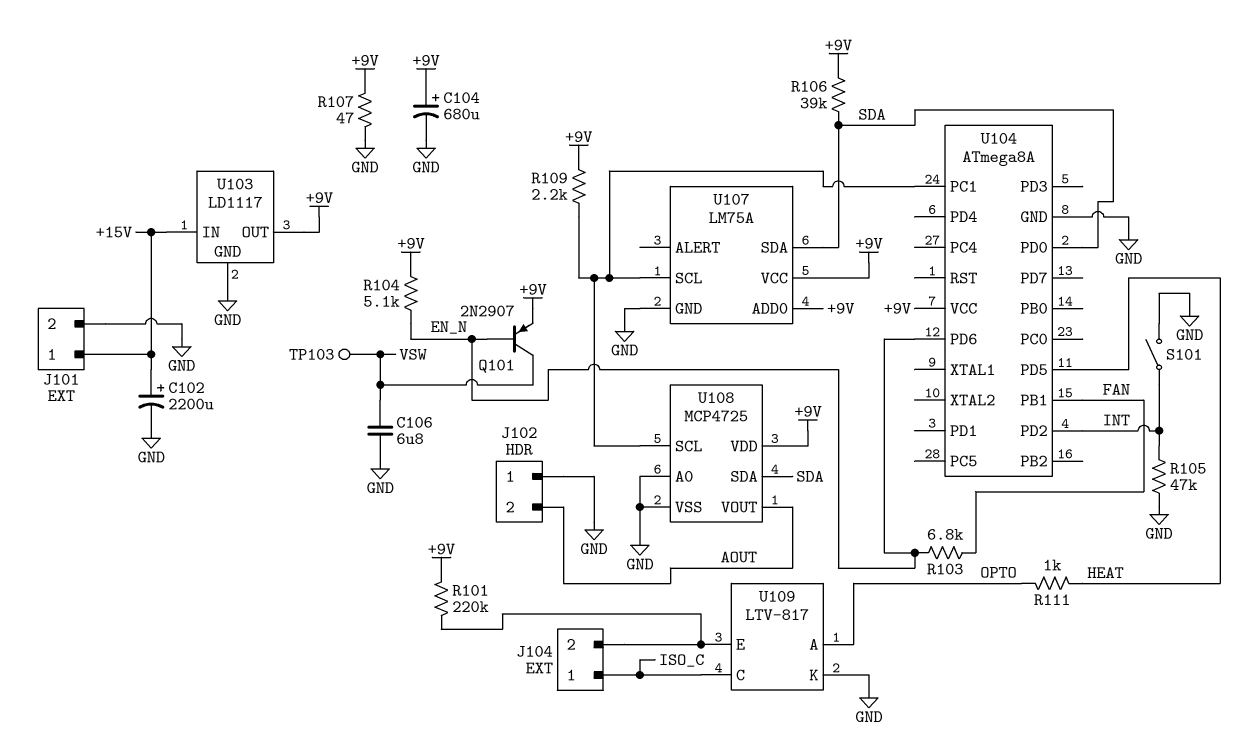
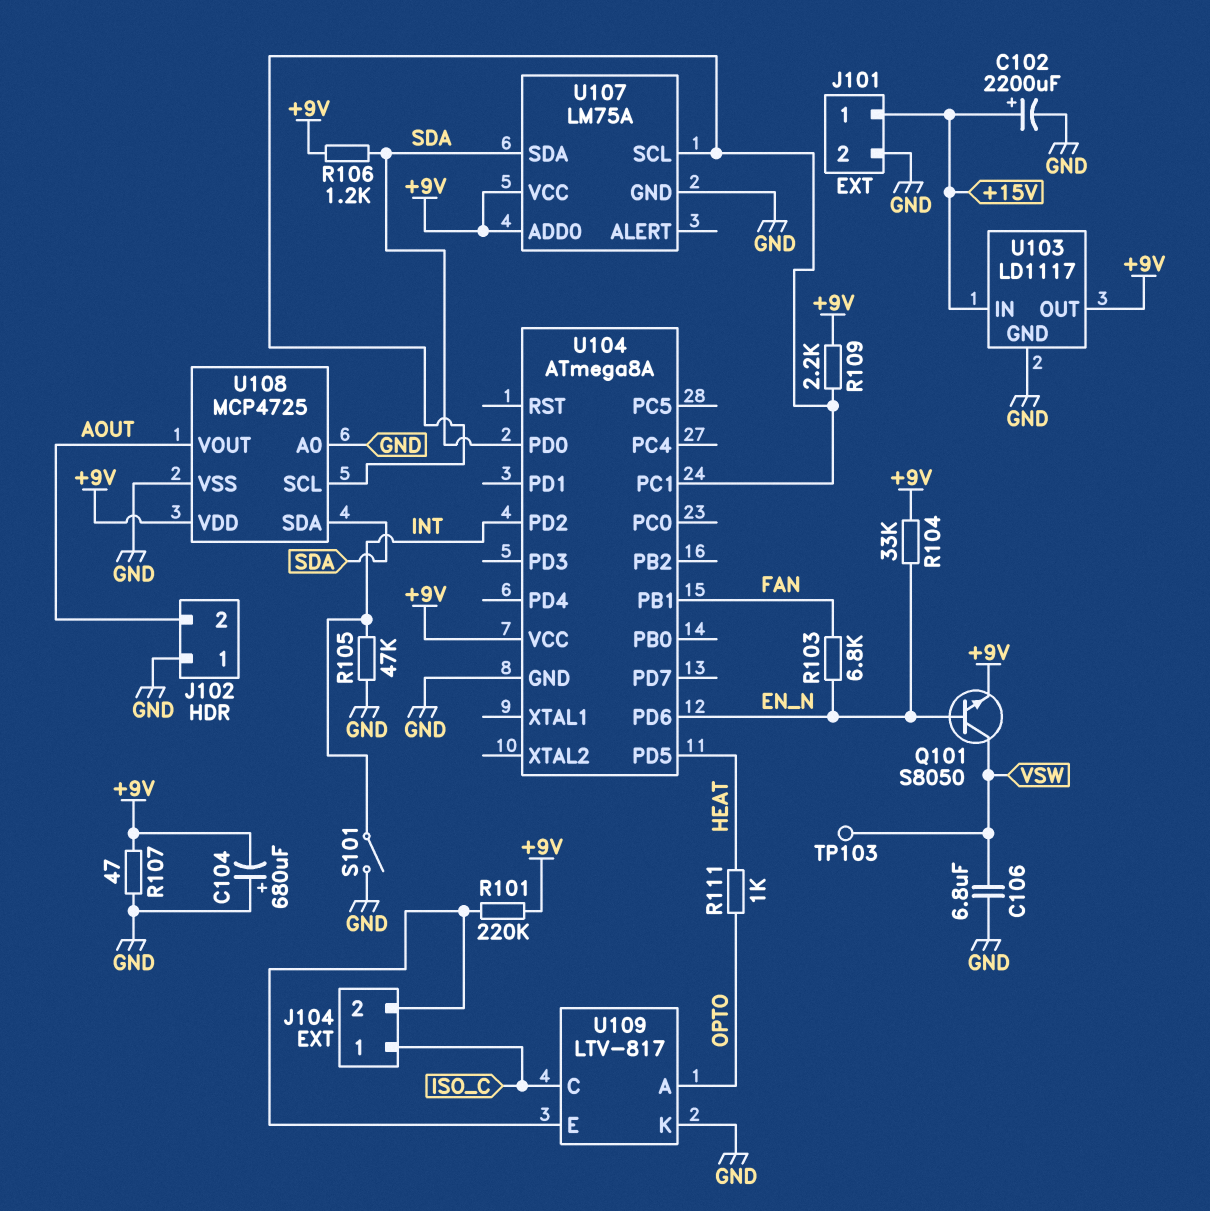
C104: 680uF (plus +9V, minus GND) -> 680uF (plus GND, minus +9V)
Q101: PNP 2N2907 (B EN_N, C VSW, E +9V) -> NPN S8050 (B EN_N, C VSW, E +9V)
R104: 5.1k (+9V, EN_N) -> 33k (+9V, EN_N)
R106: 39k (+9V, SDA) -> 1.2k (+9V, SDA)

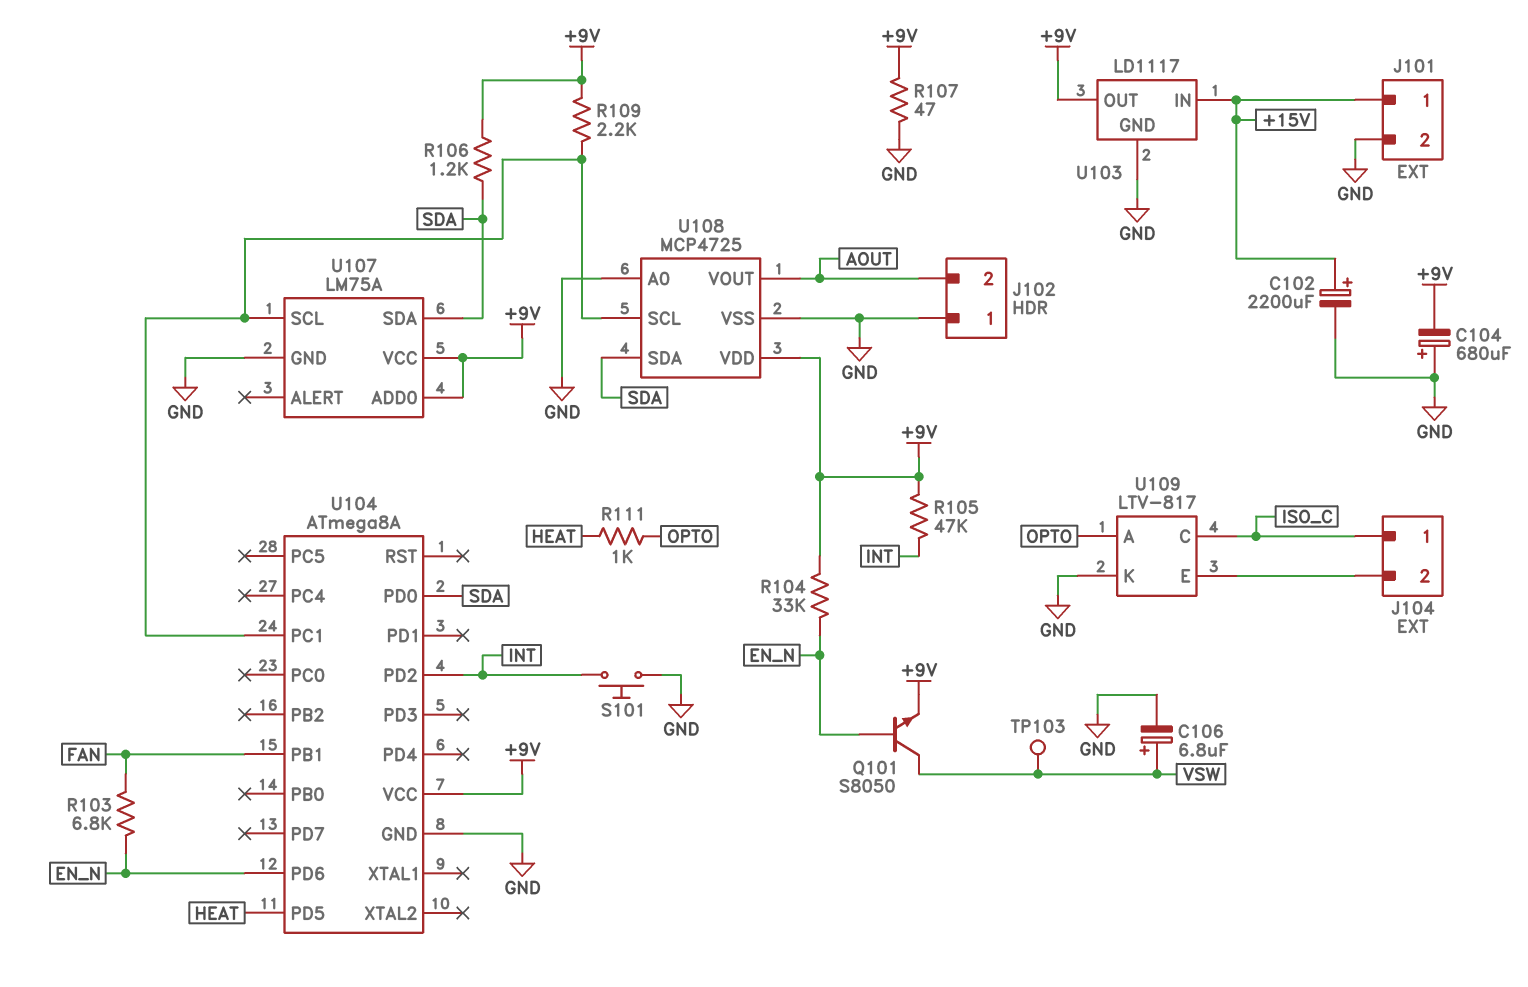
C106: 6.8uF (GND, VSW) -> 6.8uF (plus VSW, minus GND)
R101: 220k (+9V, J104/2) -> none
R105: 47k (GND, INT) -> 47k (+9V, INT)
S101: switch (GND, INT) -> button (GND, INT)

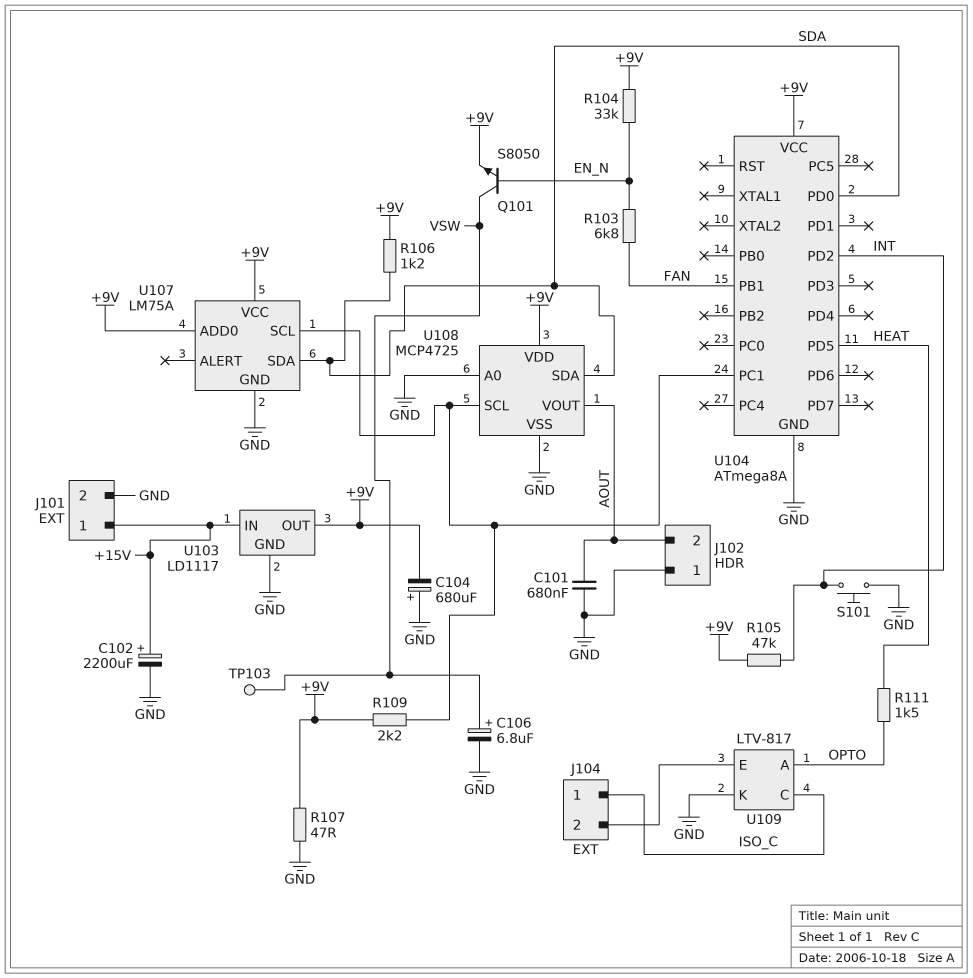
C101: none -> 680nF (AOUT, GND)
R111: 1k (HEAT, OPTO) -> 1.5k (HEAT, OPTO)
U104 pin PD6: EN_N -> none

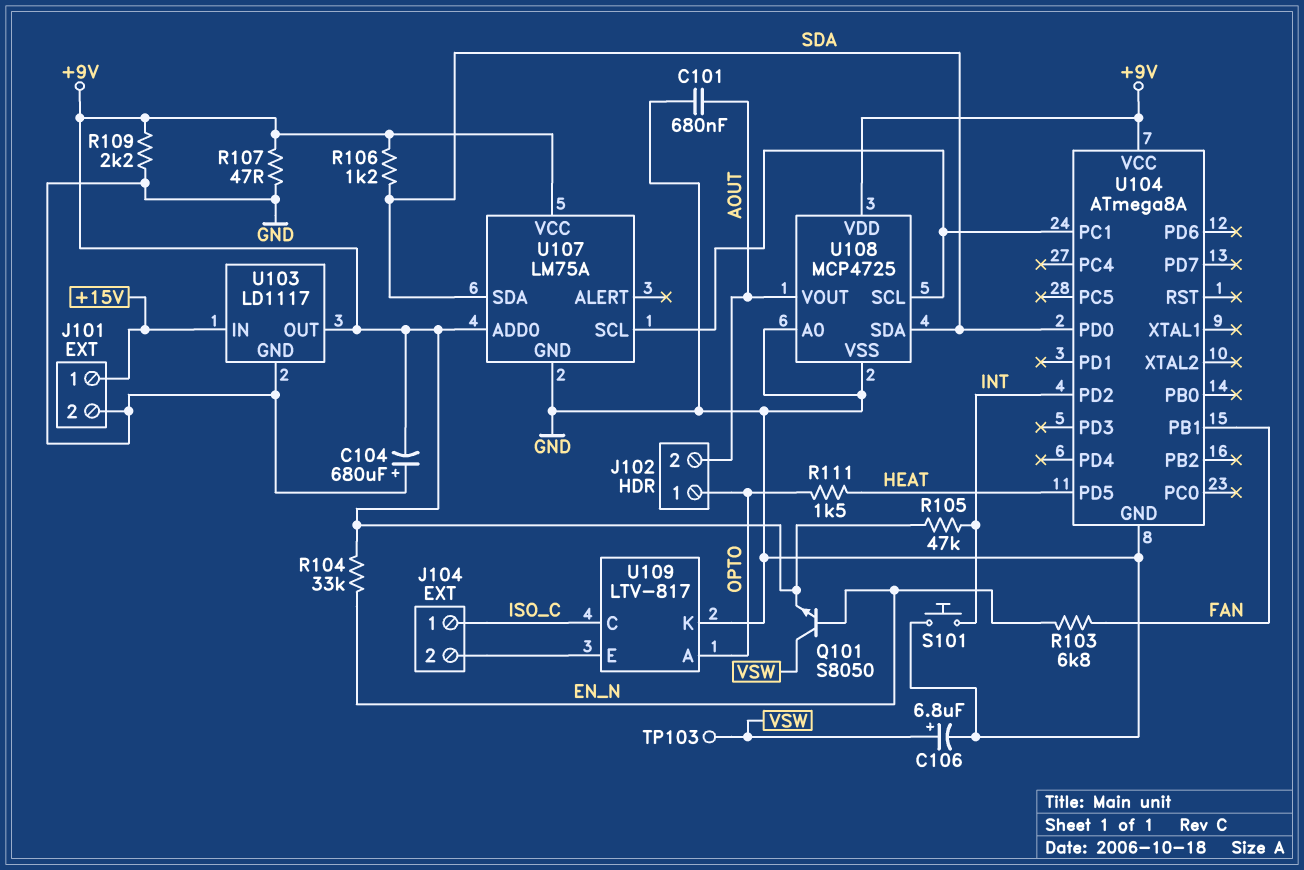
C102: 2200uF (plus +15V, minus GND) -> none
J102 pin 1: GND -> OPTO
R109: 2.2k (+9V, U104/PC1) -> 2.2k (+9V, GND)

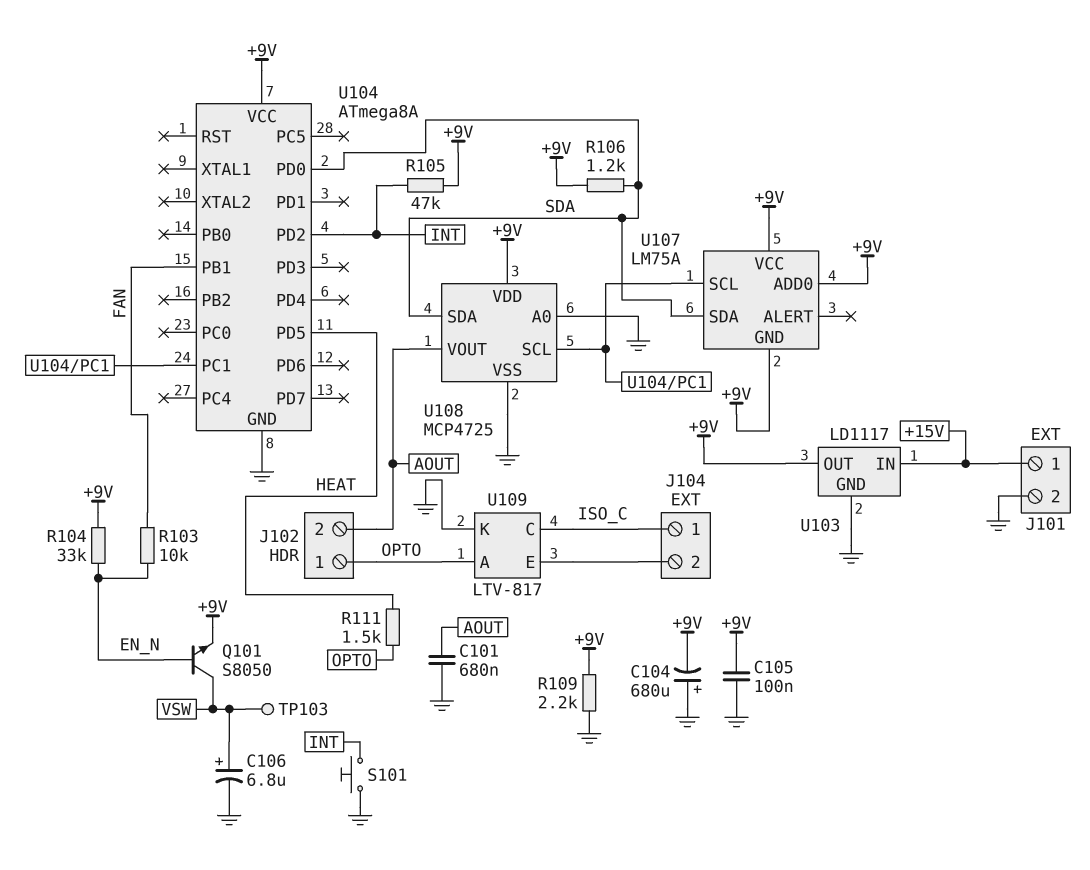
C105: none -> 100nF (+9V, GND)
R103: 6.8k (EN_N, FAN) -> 10k (EN_N, FAN)
R107: 47 (+9V, GND) -> none
U107 pin GND: GND -> +9V

